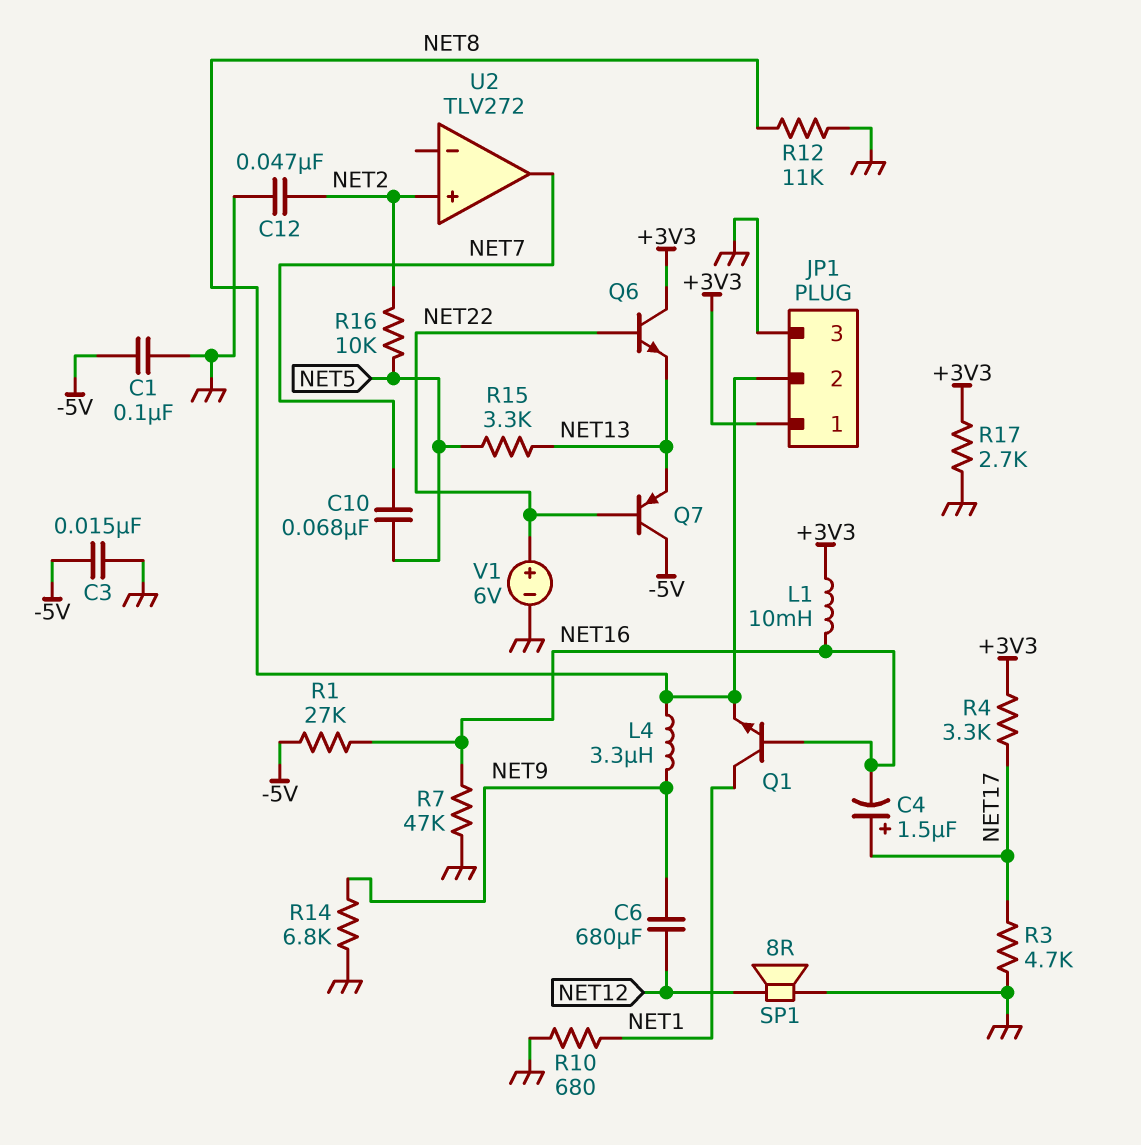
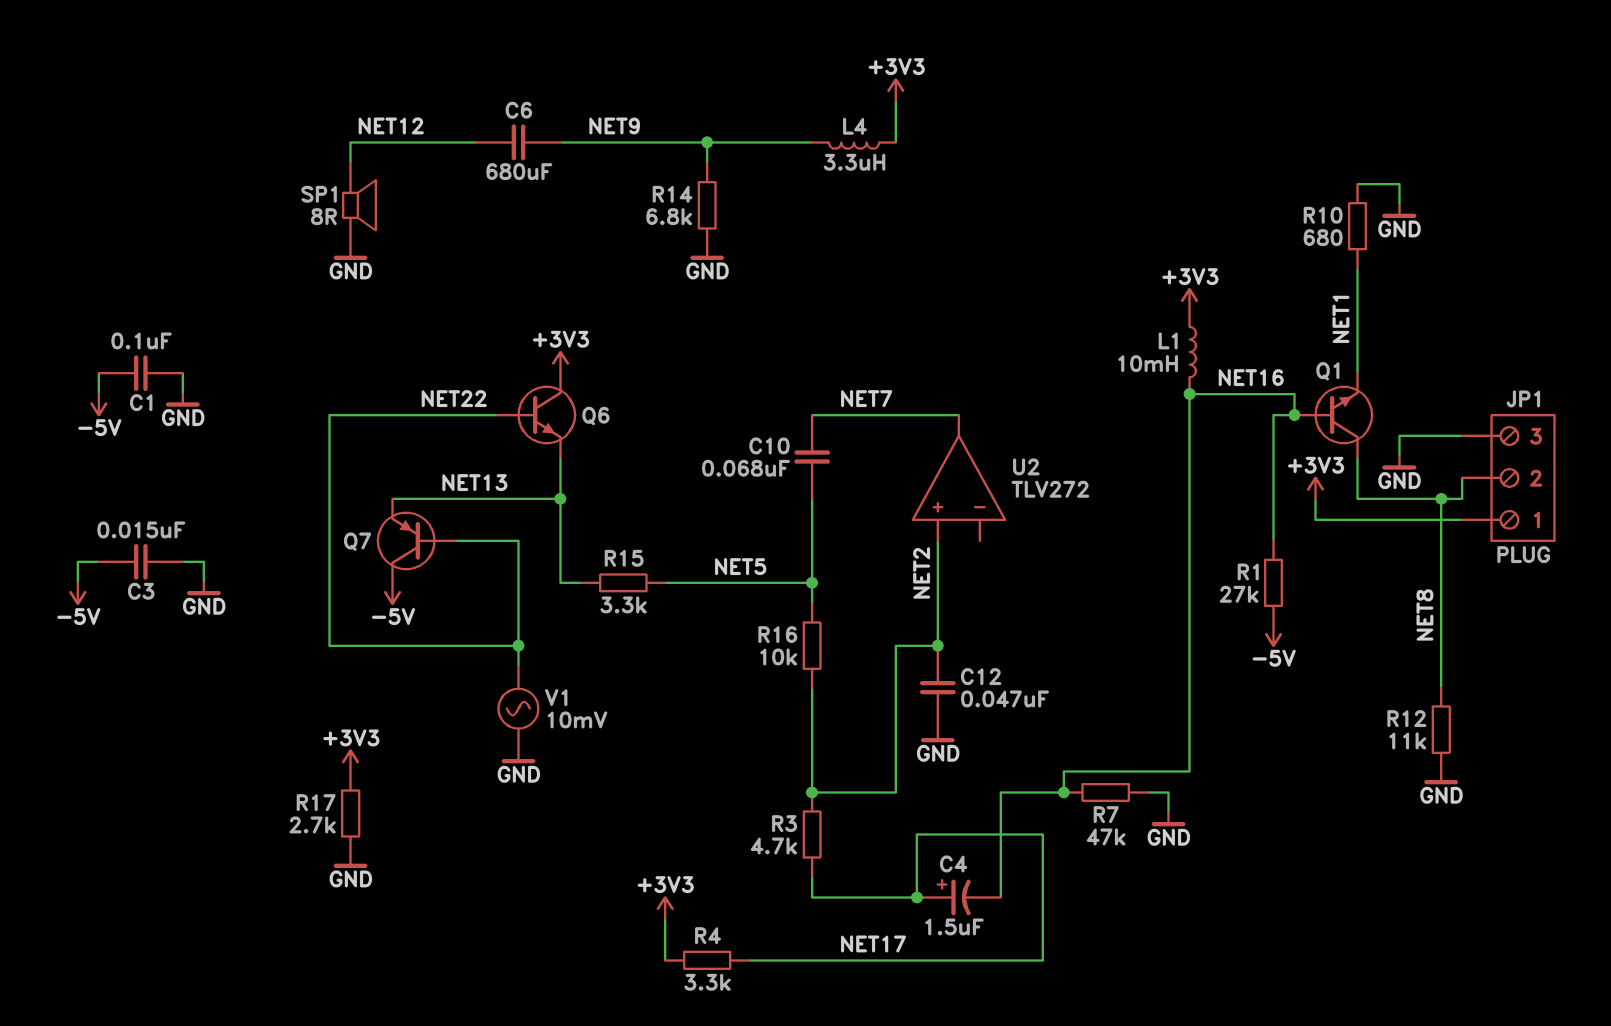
L4: 3.3uH (NET8, NET9) -> 3.3uH (+3V3, NET9)
Q1: NPN (B NET16, C NET1, E NET8) -> NPN (B NET16, C NET8, E NET1)
R3: 4.7k (GND, NET17) -> 4.7k (NET2, NET17)
V1: 6V (plus NET22, minus GND) -> AC 10mV (GND, NET22)

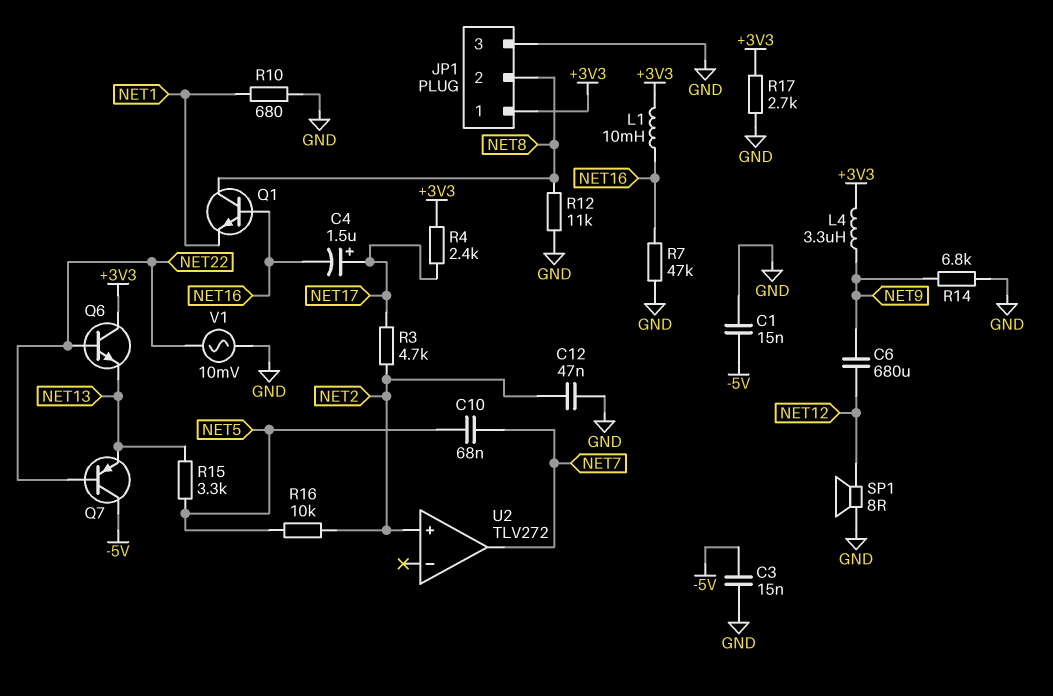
C1: 100nF (-5V, GND) -> 15nF (-5V, GND)
R1: 27k (-5V, NET16) -> none
R4: 3.3k (+3V3, NET17) -> 2.4k (+3V3, NET17)

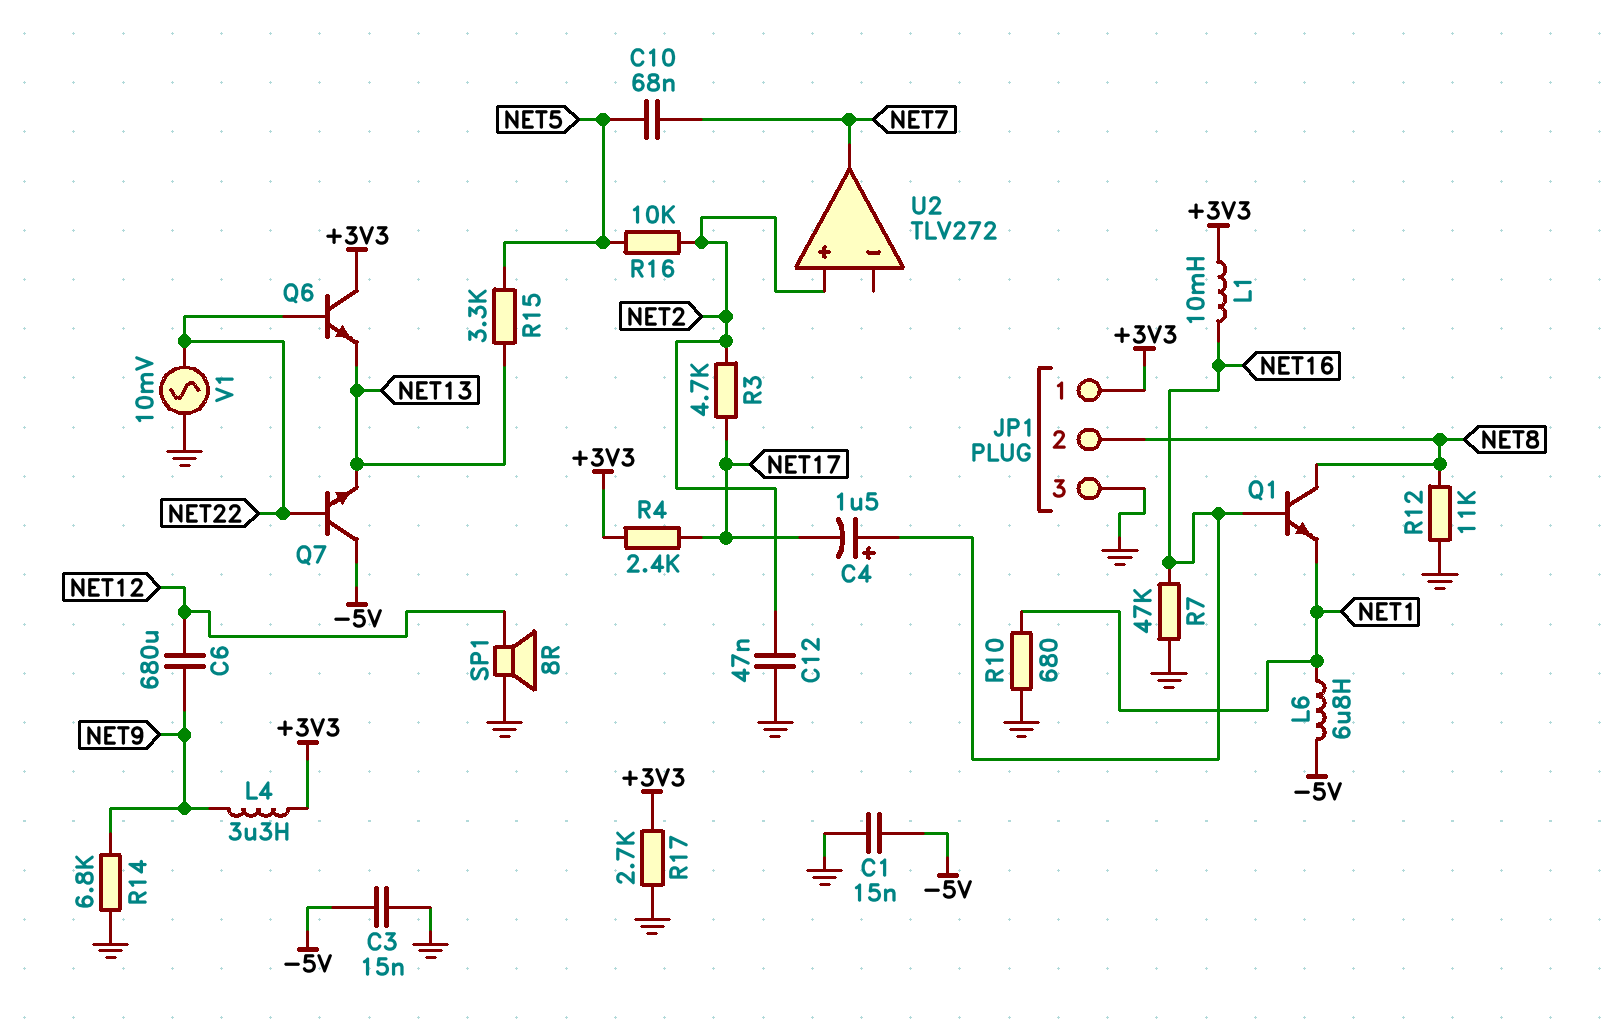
C4: 1.5uF (plus NET17, minus NET16) -> 1.5uF (plus NET16, minus NET17)
L6: none -> 6.8uH (-5V, NET1)
Q7: PNP (B NET22, C -5V, E NET13) -> NPN (B NET22, C -5V, E NET13)

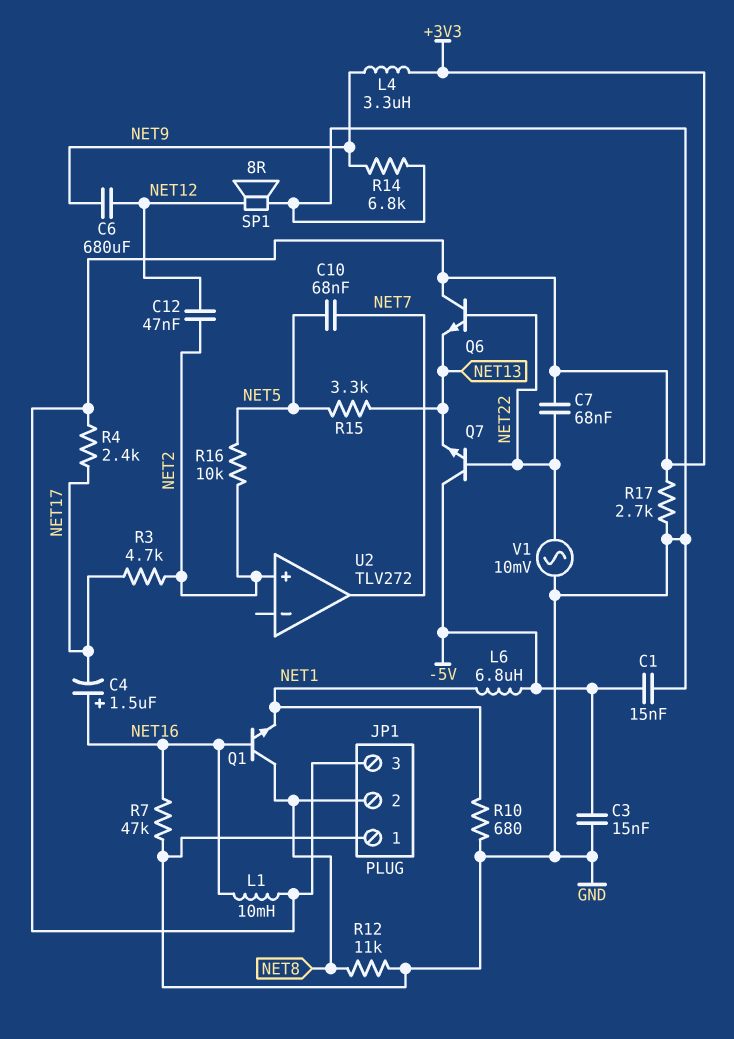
C7: none -> 68nF (+3V3, NET22)
C12: 47nF (GND, NET2) -> 47nF (NET2, NET12)
JP1 pin 1: +3V3 -> GND
JP1 pin 3: GND -> +3V3

